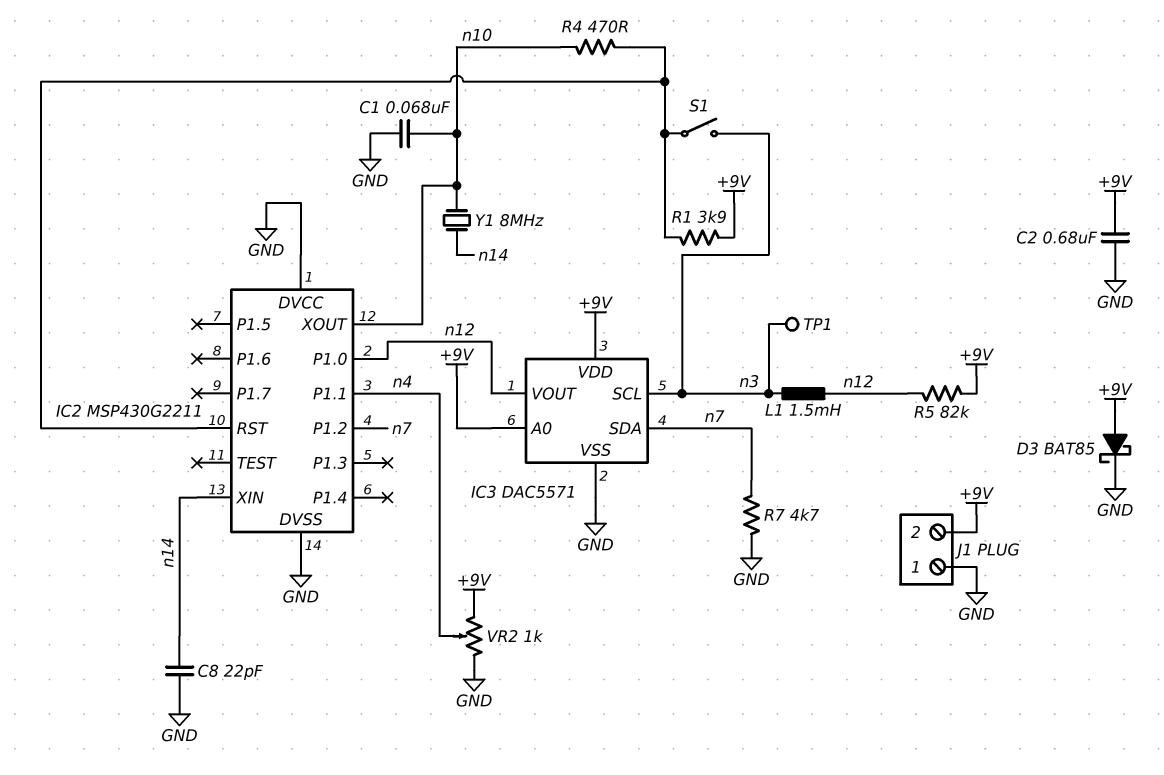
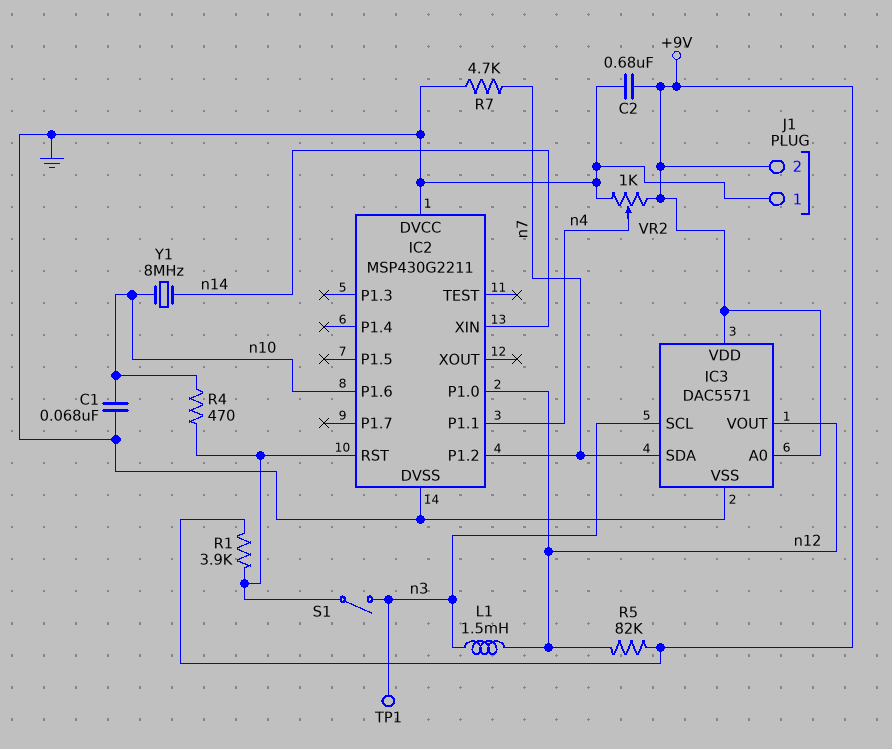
C8: 22pF (GND, n14) -> none
D3: schottky BAT85 (A +9V, K GND) -> none
IC2 pin P1.6: none -> n10
IC2 pin XOUT: n10 -> none

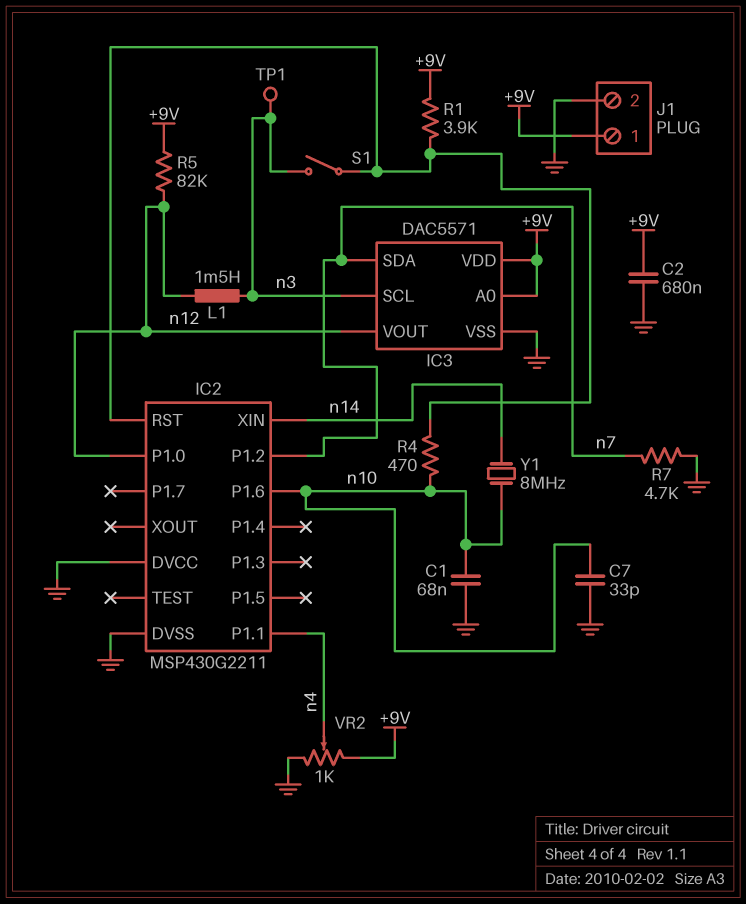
C7: none -> 33pF (GND, n10)
J1 pin 1: GND -> +9V
J1 pin 2: +9V -> GND

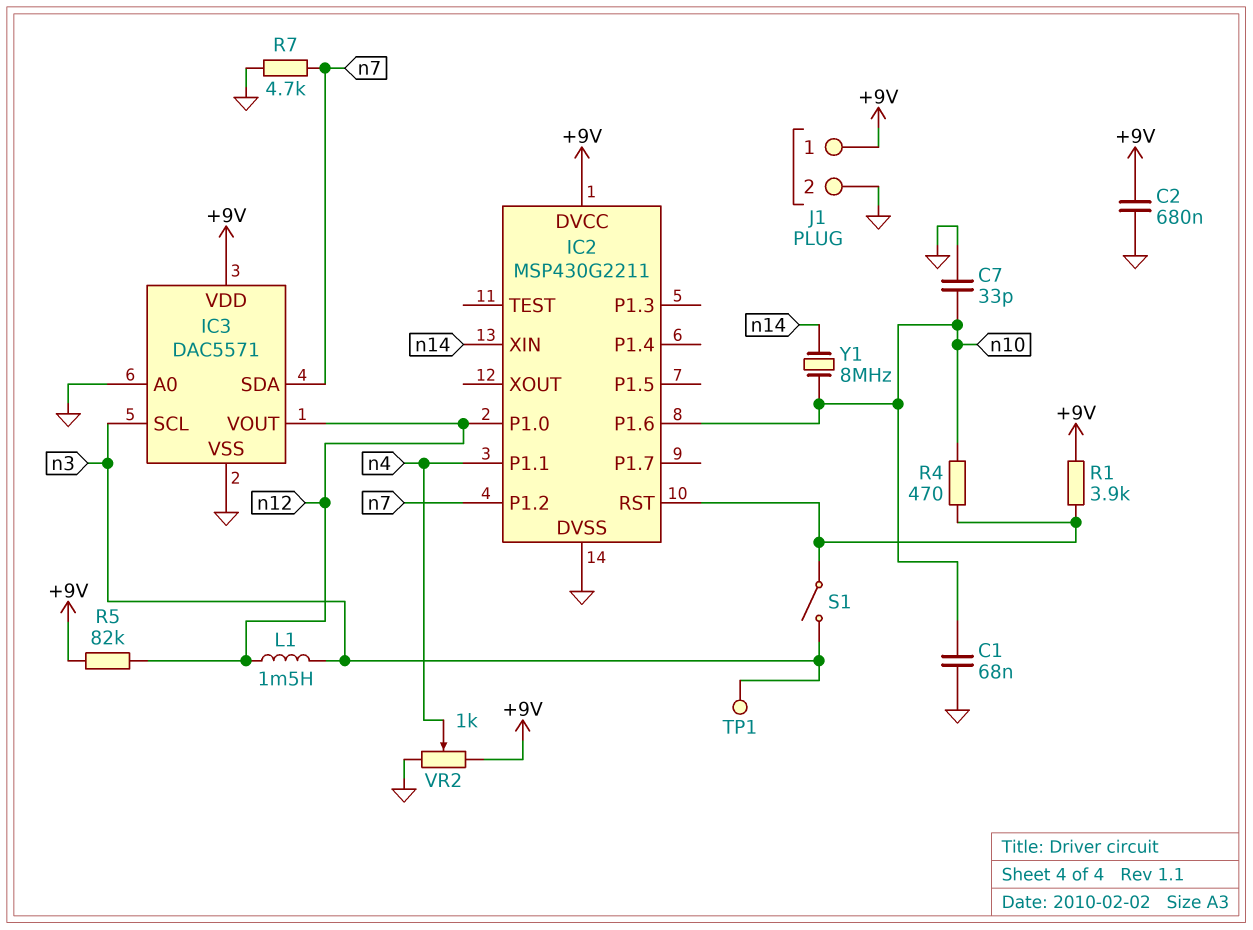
IC2 pin DVCC: GND -> +9V
IC3 pin A0: +9V -> GND

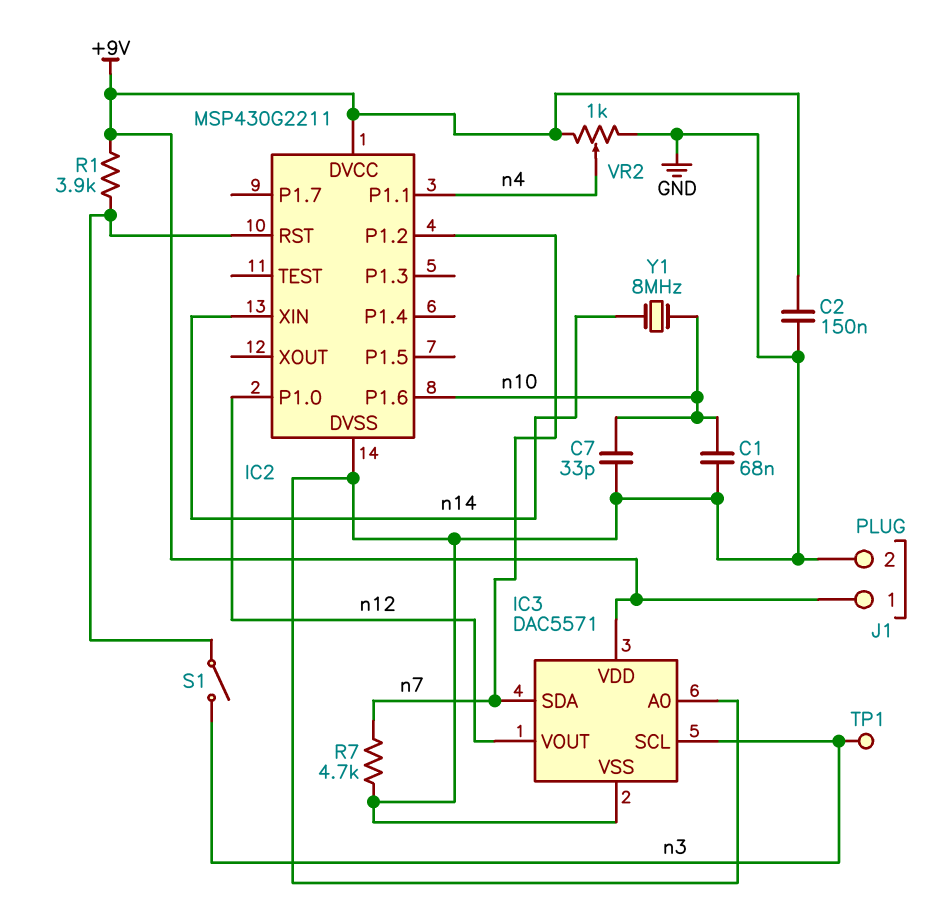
C2: 680nF (+9V, GND) -> 150nF (+9V, GND)
L1: 1.5mH (n3, n12) -> none
R4: 470 (IC2/RST, n10) -> none
R5: 82k (+9V, n12) -> none

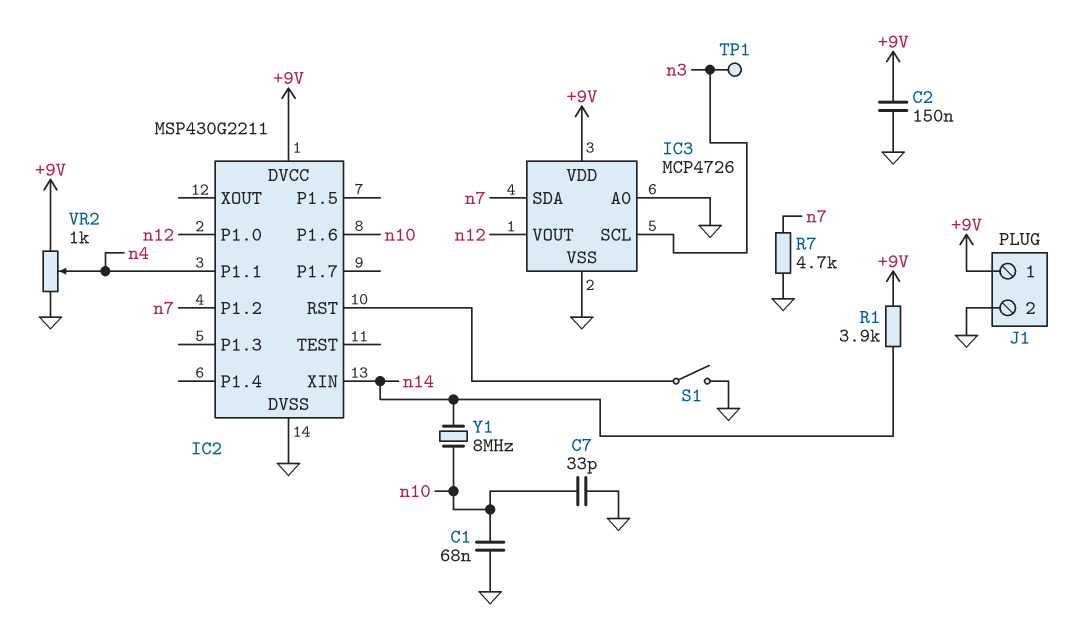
IC3: DAC5571 -> MCP4726
R1: 3.9k (+9V, IC2/RST) -> 3.9k (+9V, n14)
S1: switch (IC2/RST, n3) -> switch (GND, IC2/RST)

